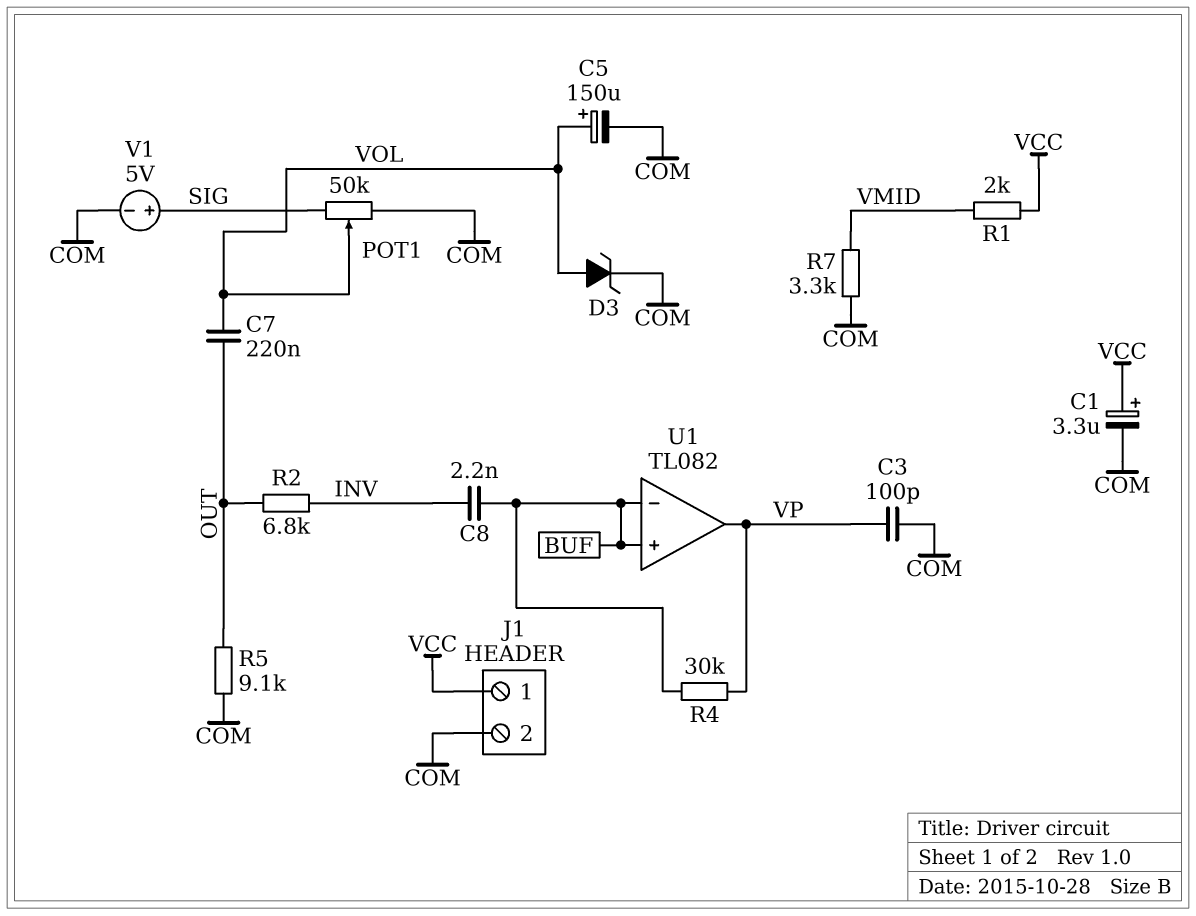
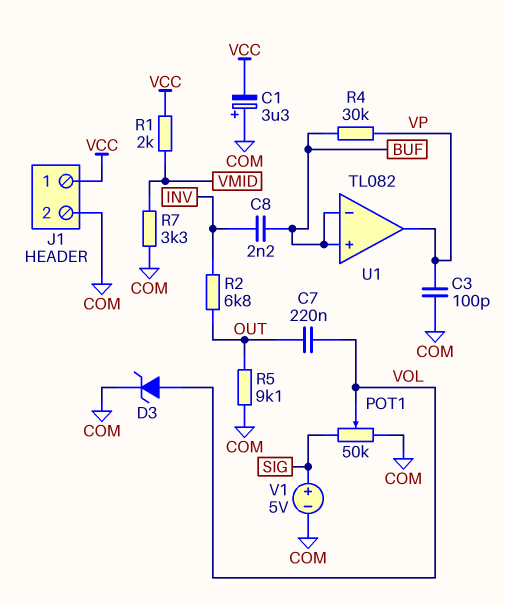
C1: 3.3uF (plus VCC, minus COM) -> 3.3uF (plus COM, minus VCC)
C5: 150uF (plus VOL, minus COM) -> none

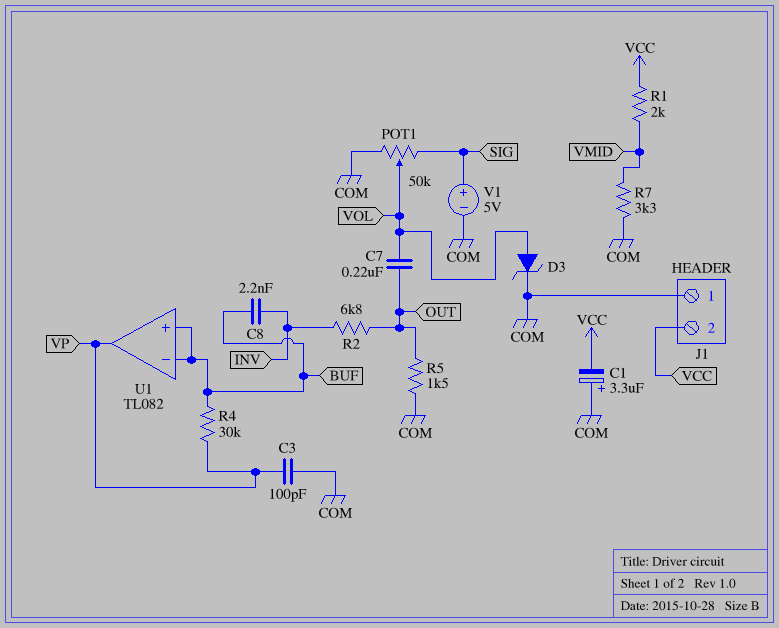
J1 pin 1: VCC -> COM
J1 pin 2: COM -> VCC
R5: 9.1k (COM, OUT) -> 1.5k (COM, OUT)

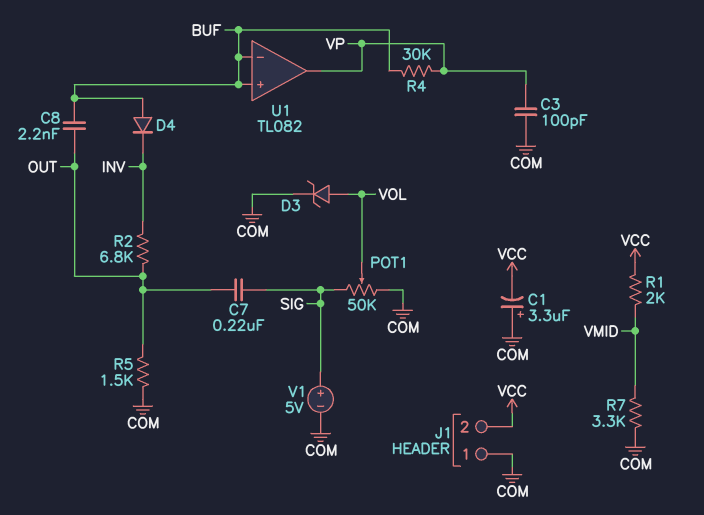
C7: 220nF (OUT, VOL) -> 220nF (OUT, SIG)
C8: 2.2nF (BUF, INV) -> 2.2nF (BUF, OUT)
D4: none -> diode (A BUF, K INV)

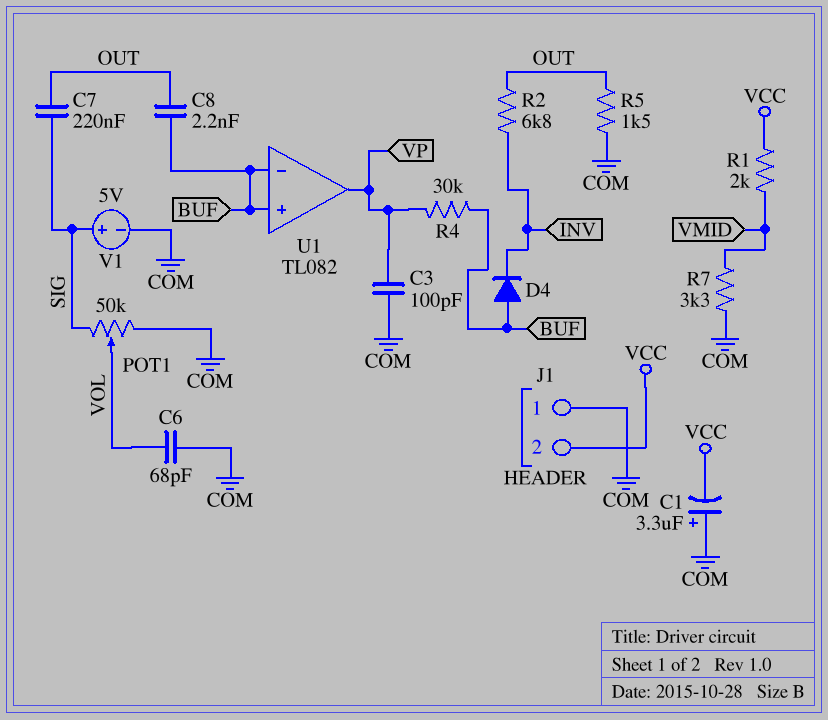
C6: none -> 68pF (COM, VOL)
D3: zener (A VOL, K COM) -> none

